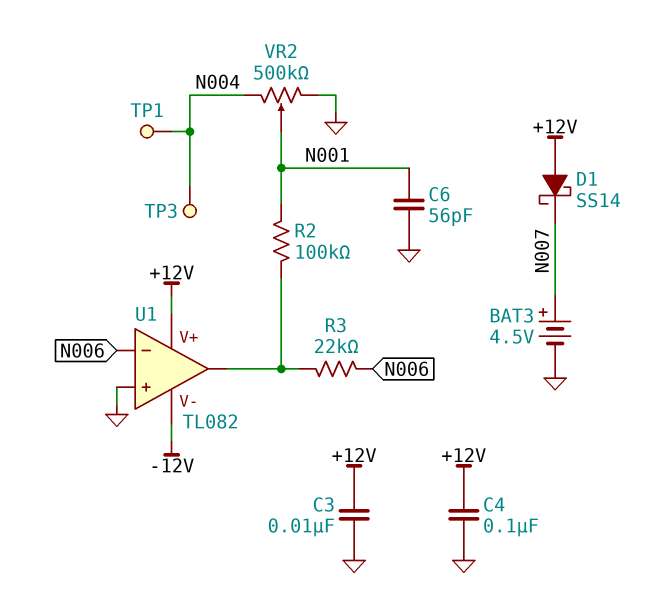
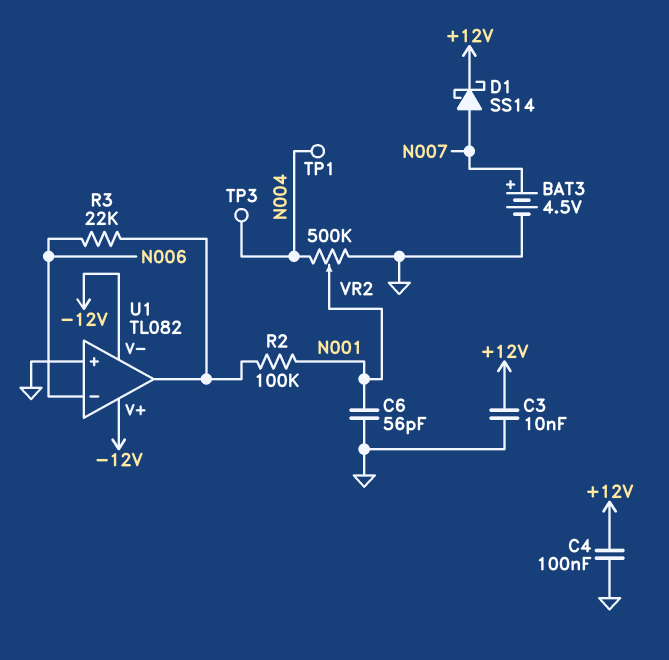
D1: schottky SS14 (A +12V, K N007) -> schottky SS14 (A N007, K +12V)
U1 pin V+: +12V -> -12V

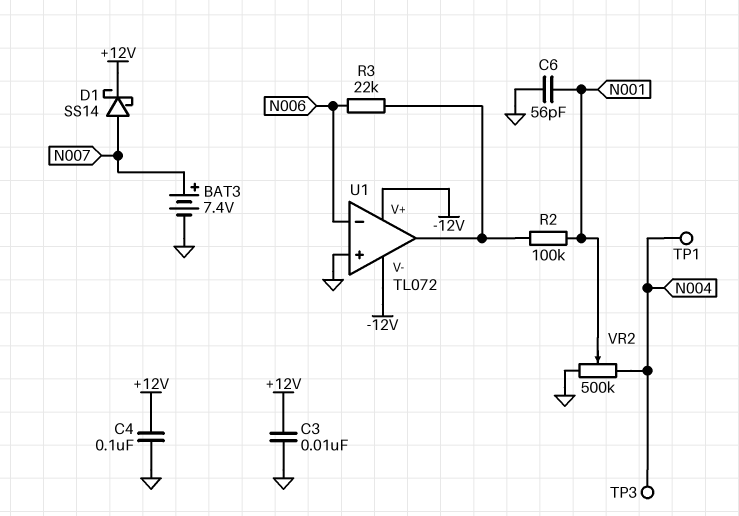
BAT3: 4.5V (plus N007, minus GND) -> 7.4V (plus N007, minus GND)
U1: TL082 -> TL072

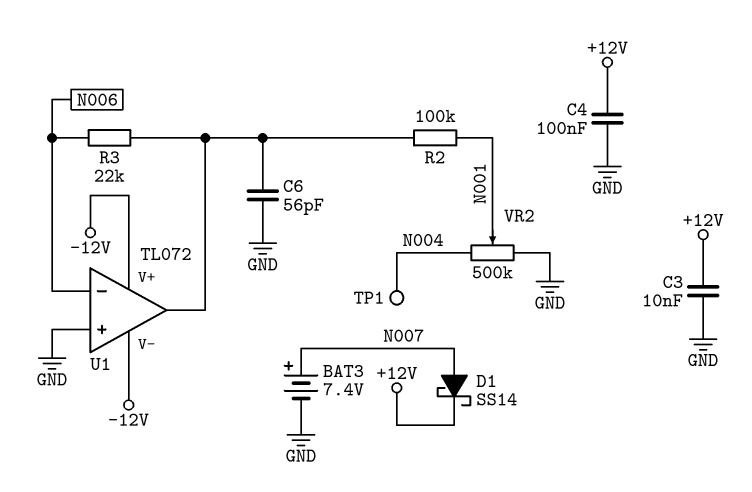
C6: 56pF (GND, N001) -> 56pF (GND, U1/out)
TP3: test point (N004) -> none

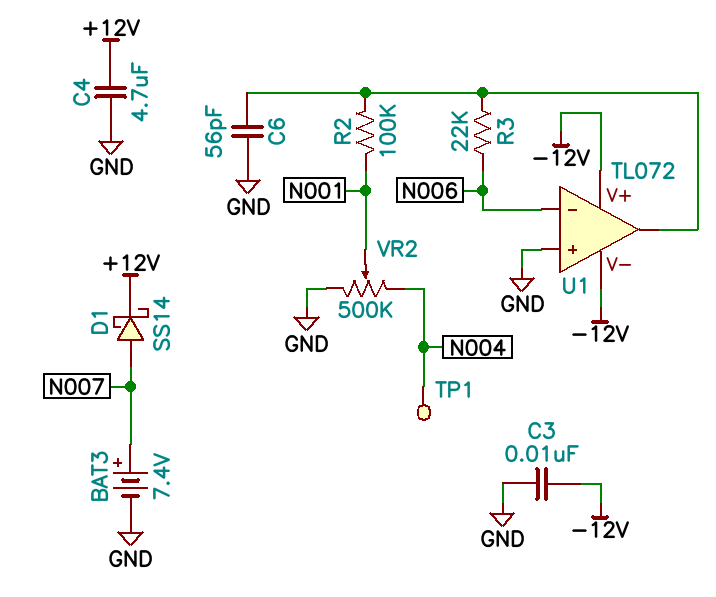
C3: 10nF (+12V, GND) -> 10nF (-12V, GND)
C4: 100nF (+12V, GND) -> 4.7uF (+12V, GND)

